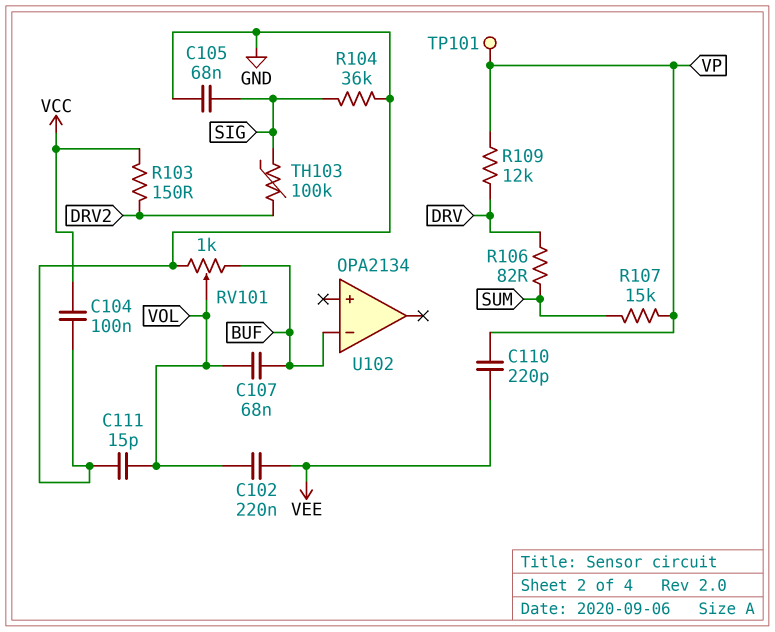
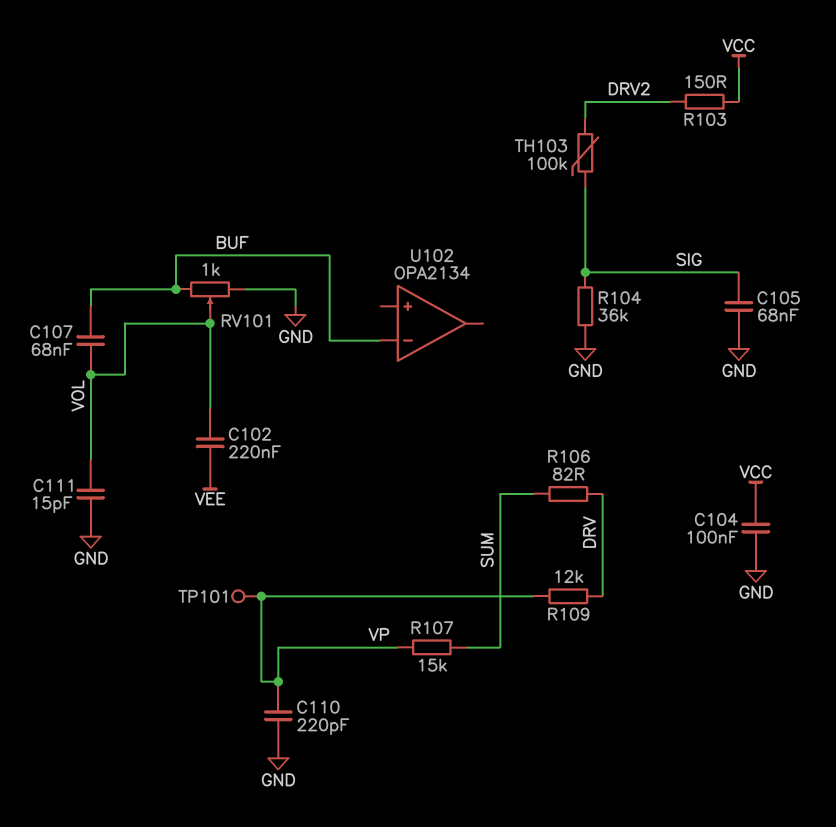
C110: 220pF (VEE, VP) -> 220pF (GND, VP)

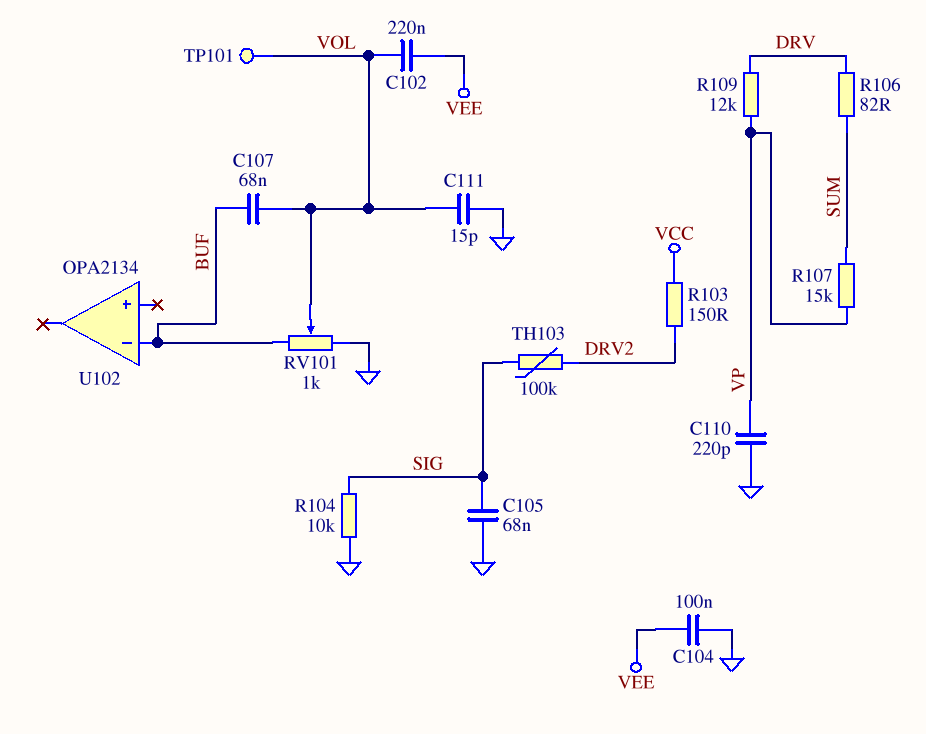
C104: 100nF (GND, VCC) -> 100nF (GND, VEE)
R104: 36k (GND, SIG) -> 10k (GND, SIG)
TP101: test point (VP) -> test point (VOL)

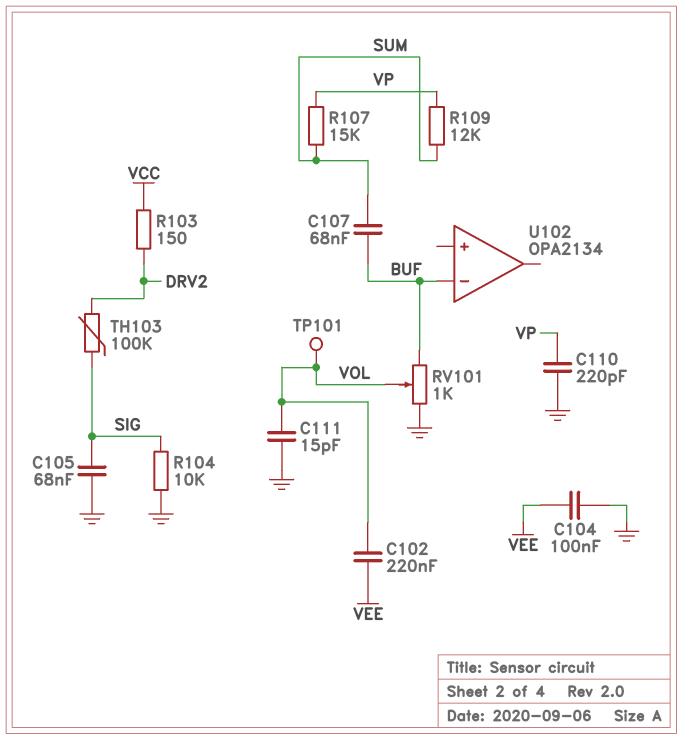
C107: 68nF (BUF, VOL) -> 68nF (BUF, SUM)
R106: 82 (DRV, SUM) -> none
R109: 12k (DRV, VP) -> 12k (SUM, VP)

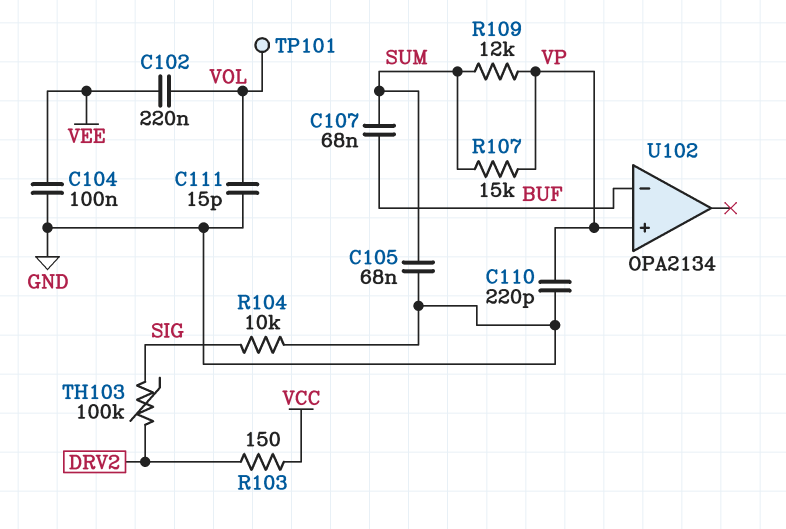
C105: 68nF (GND, SIG) -> 68nF (GND, SUM)
RV101: 1k (BUF, GND, wiper VOL) -> none
U102 pin in+: none -> VP

